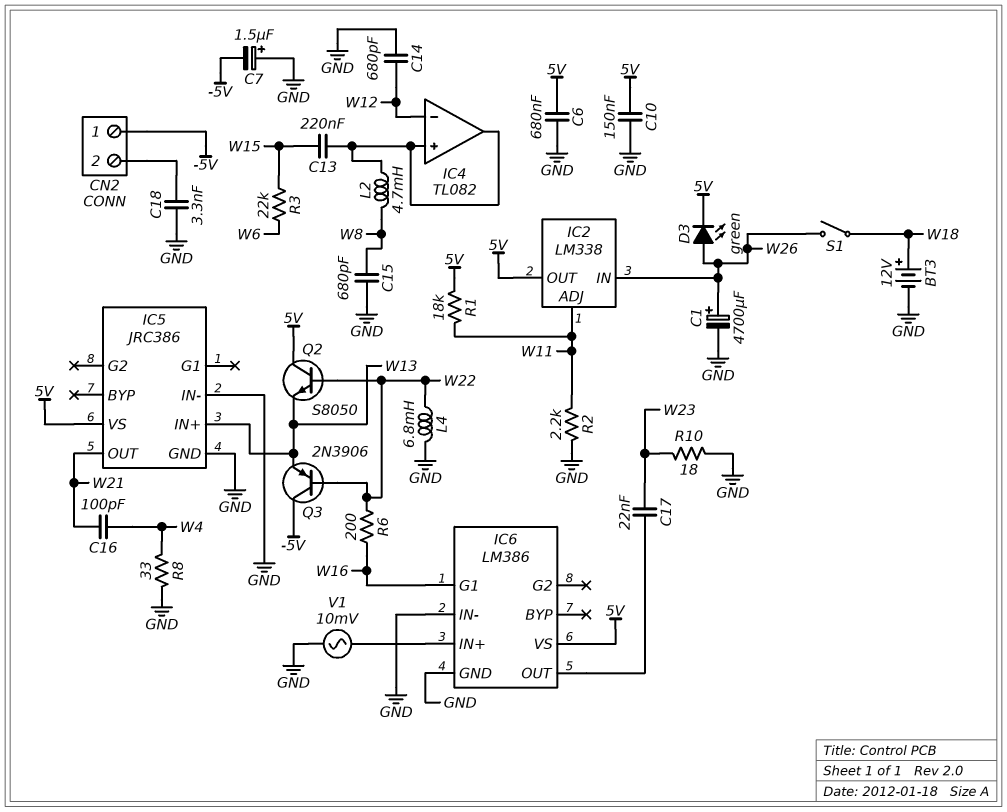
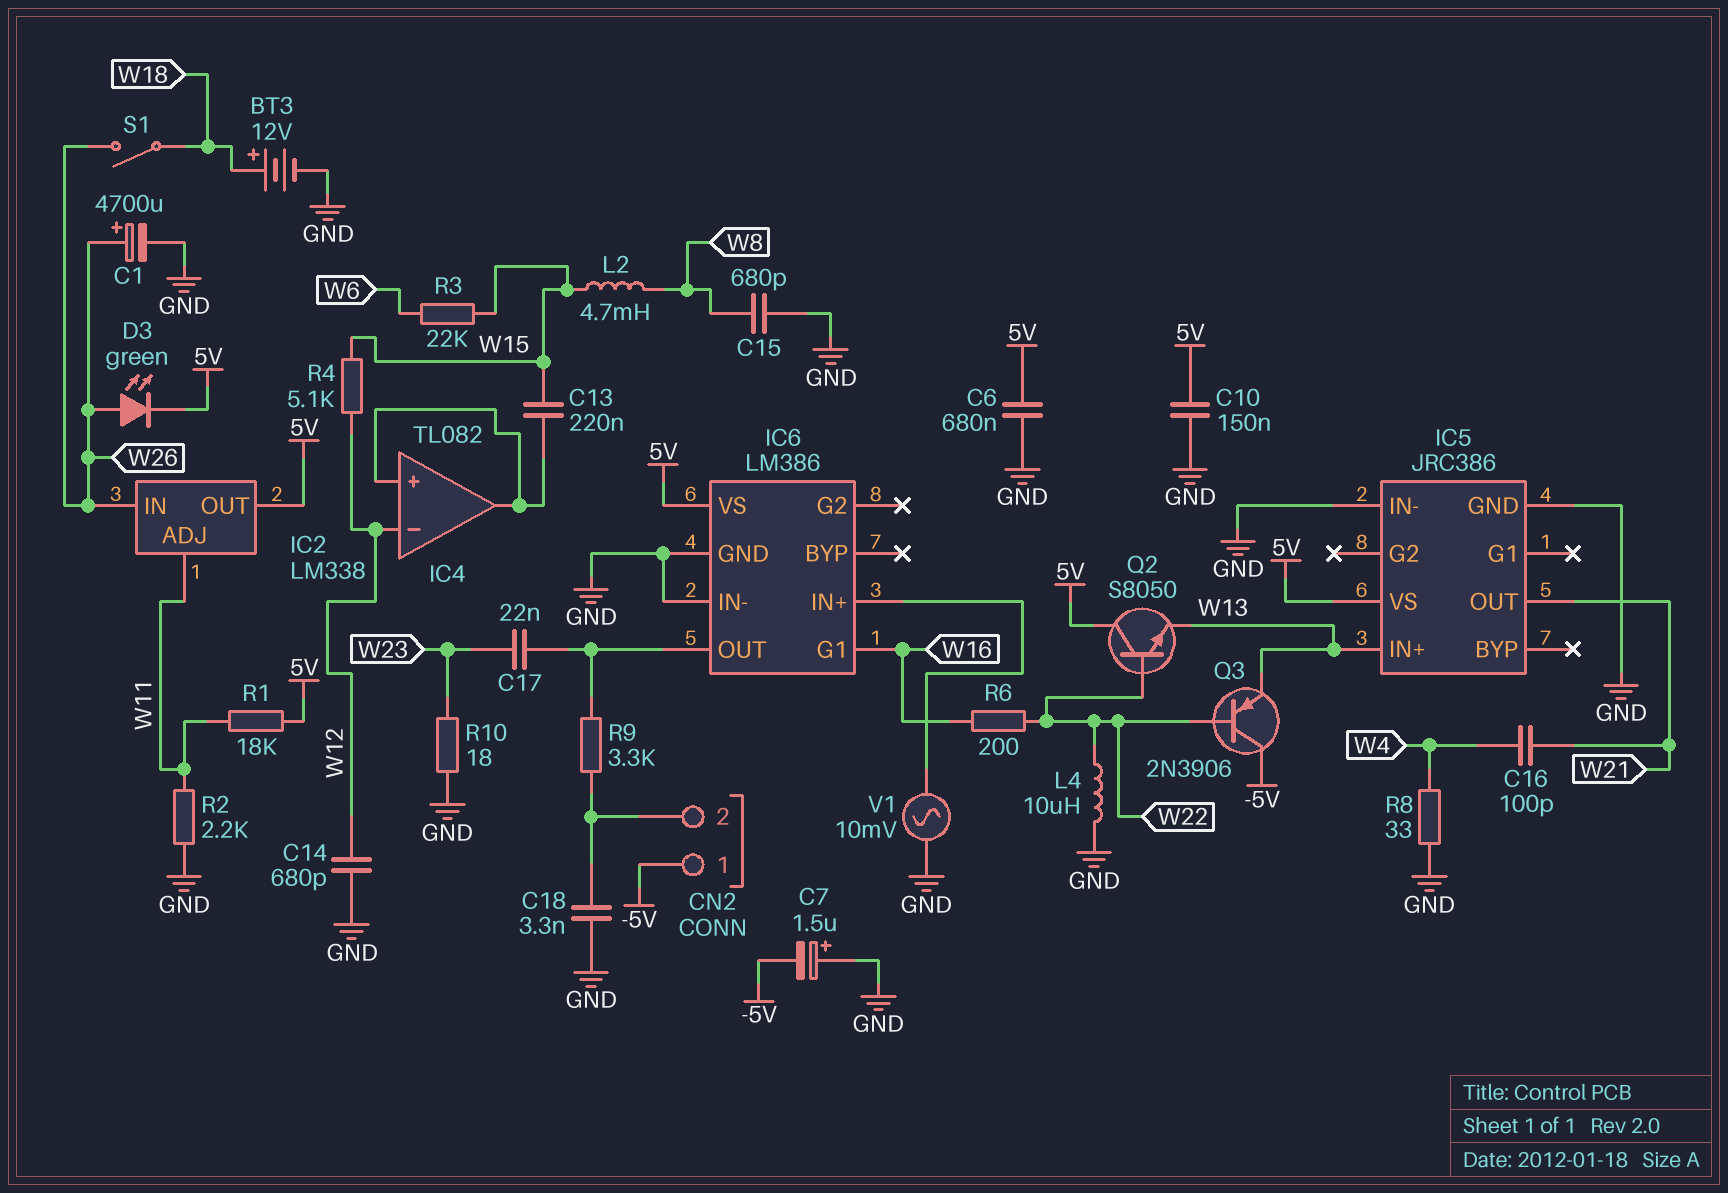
L2: 4.7mH (IC4/in+, W8) -> 4.7mH (W8, W15)
L4: 6.8mH (GND, W22) -> 10uH (GND, W22)
R4: none -> 5.1k (W12, W15)
R9: none -> 3.3k (CN2/2, IC6/OUT)

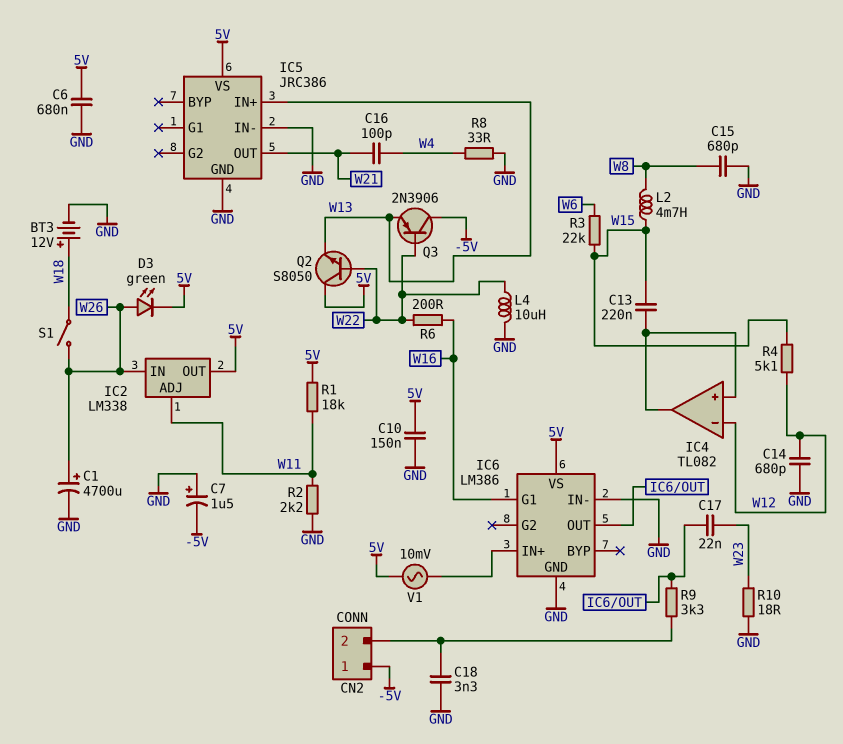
V1: AC 10mV (GND, IC6/IN+) -> AC 10mV (5V, IC6/IN+)

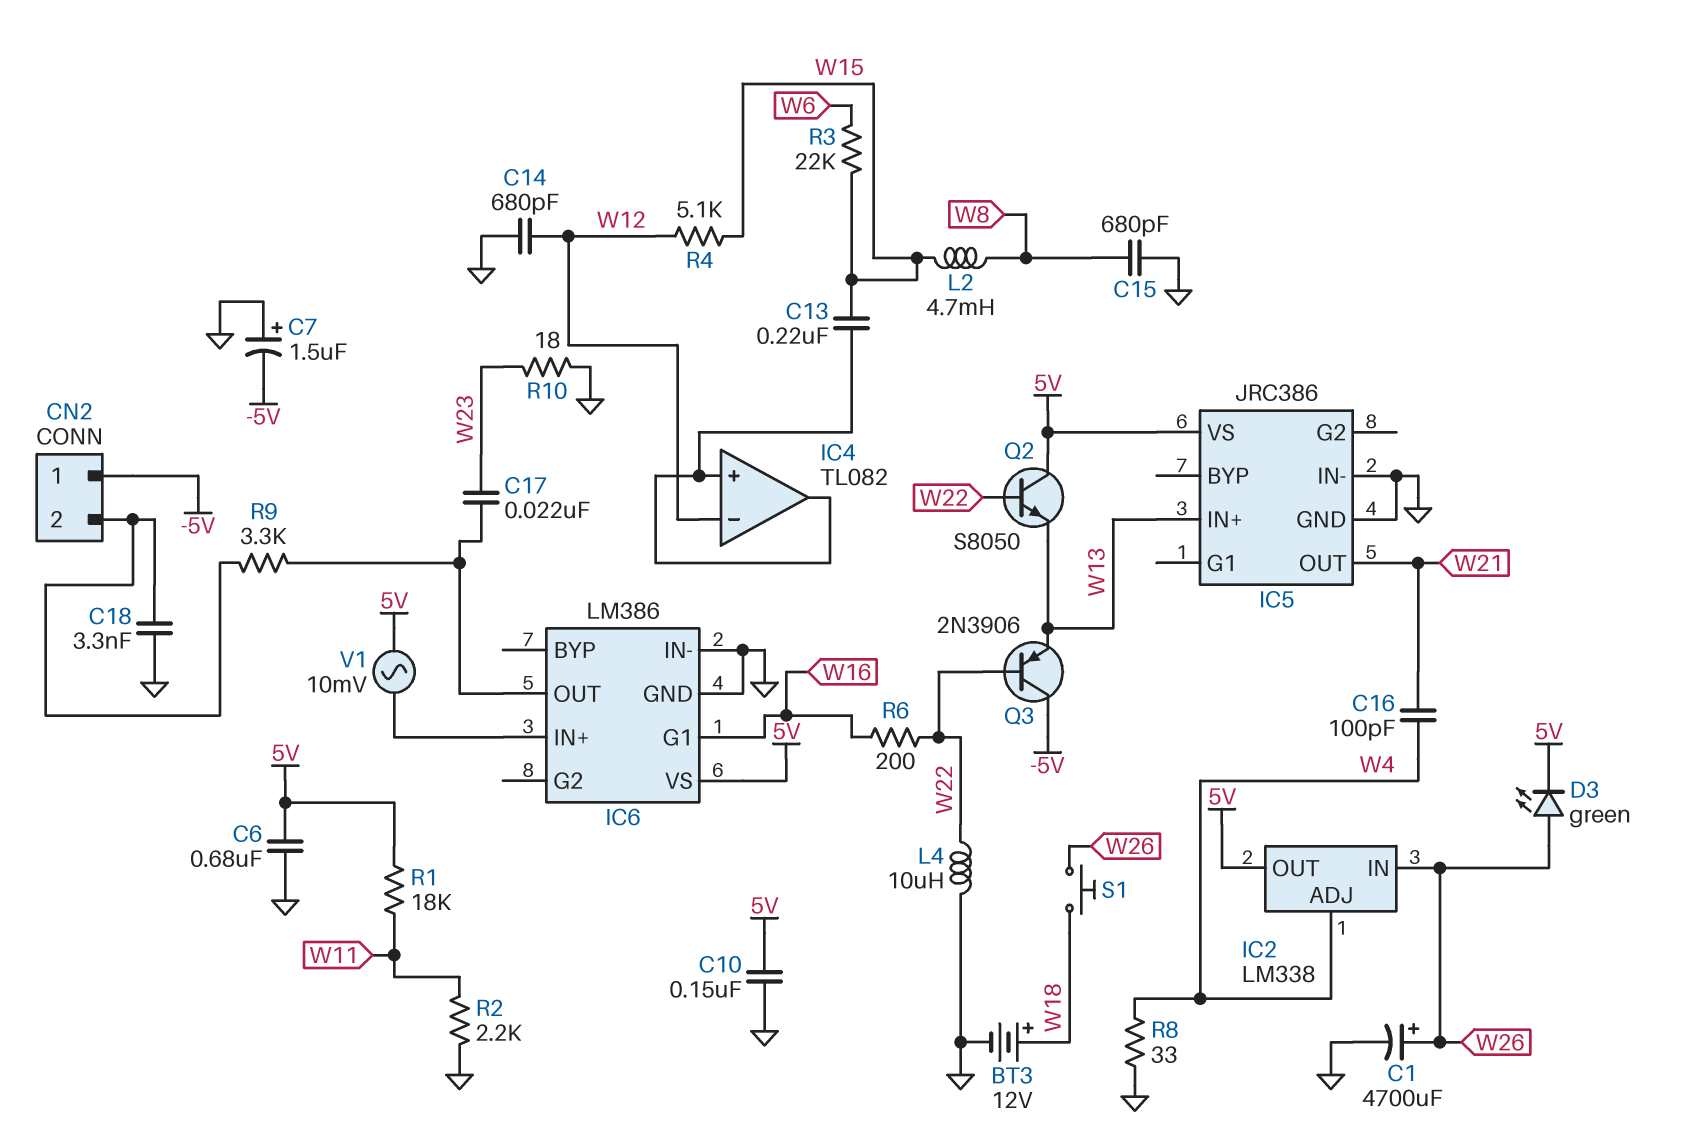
IC2 pin ADJ: W11 -> W4
S1: switch (W18, W26) -> button (W18, W26)

